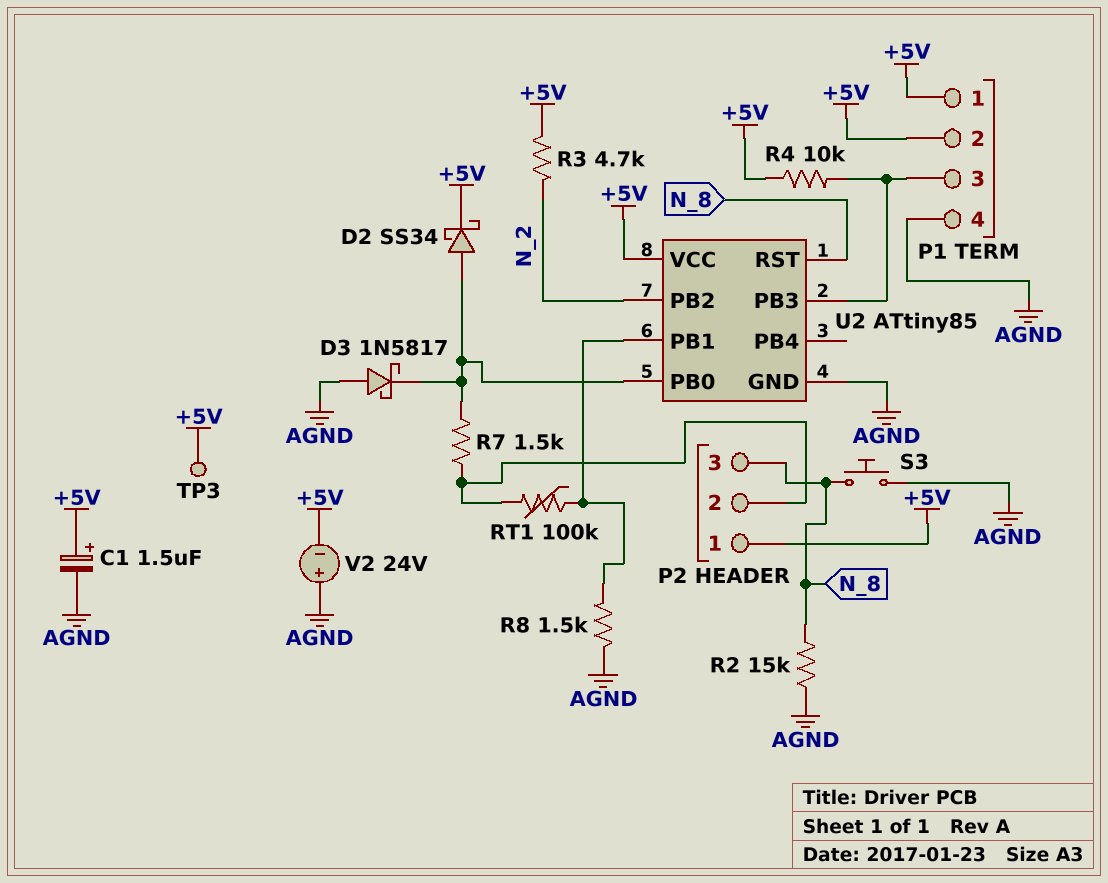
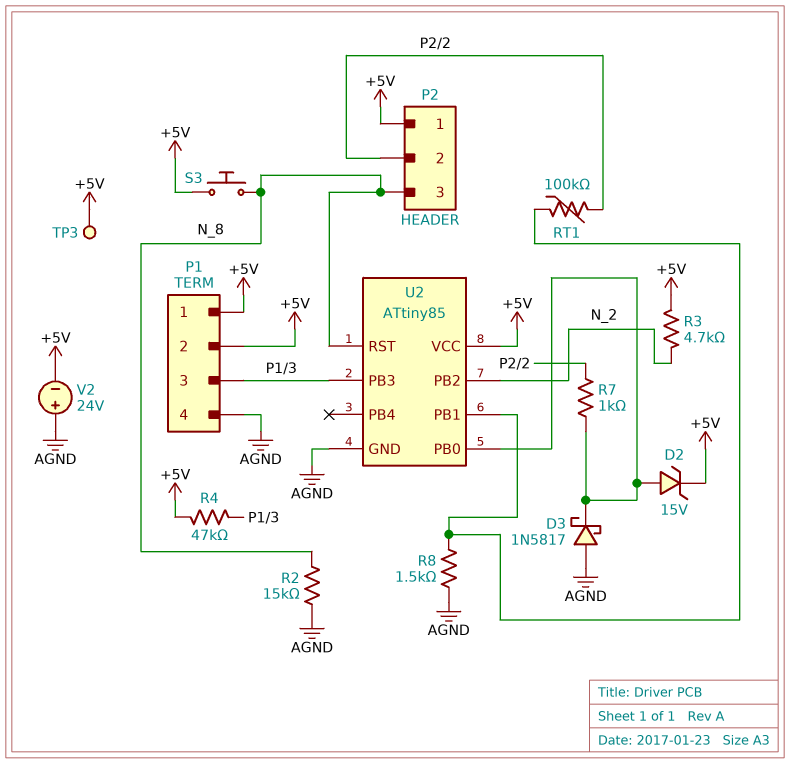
C1: 1.5uF (plus +5V, minus AGND) -> none
D2: schottky SS34 (A U2/PB0, K +5V) -> zener 15V (A U2/PB0, K +5V)
R4: 10k (+5V, P1/3) -> 47k (+5V, P1/3)
R7: 1.5k (P2/2, U2/PB0) -> 1k (P2/2, U2/PB0)
S3: button (AGND, N_8) -> button (+5V, N_8)

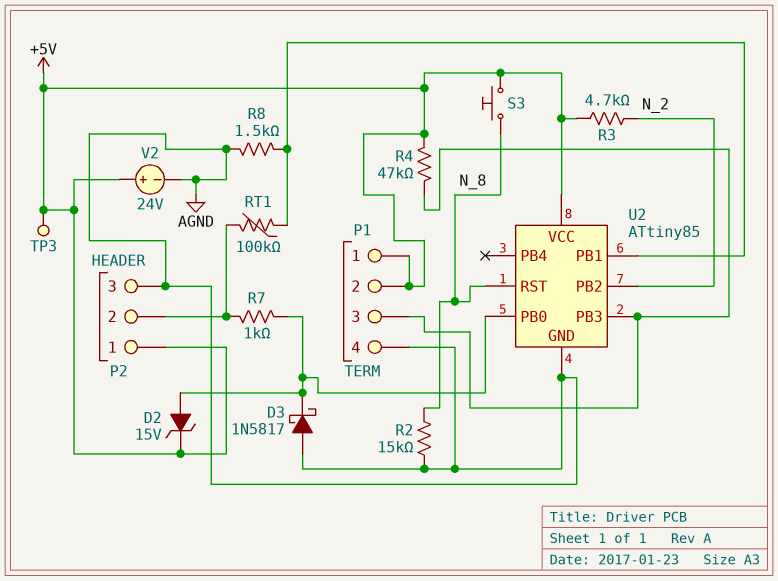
P2 pin 3: N_8 -> AGND
V2: 24V (plus AGND, minus +5V) -> 24V (plus +5V, minus AGND)

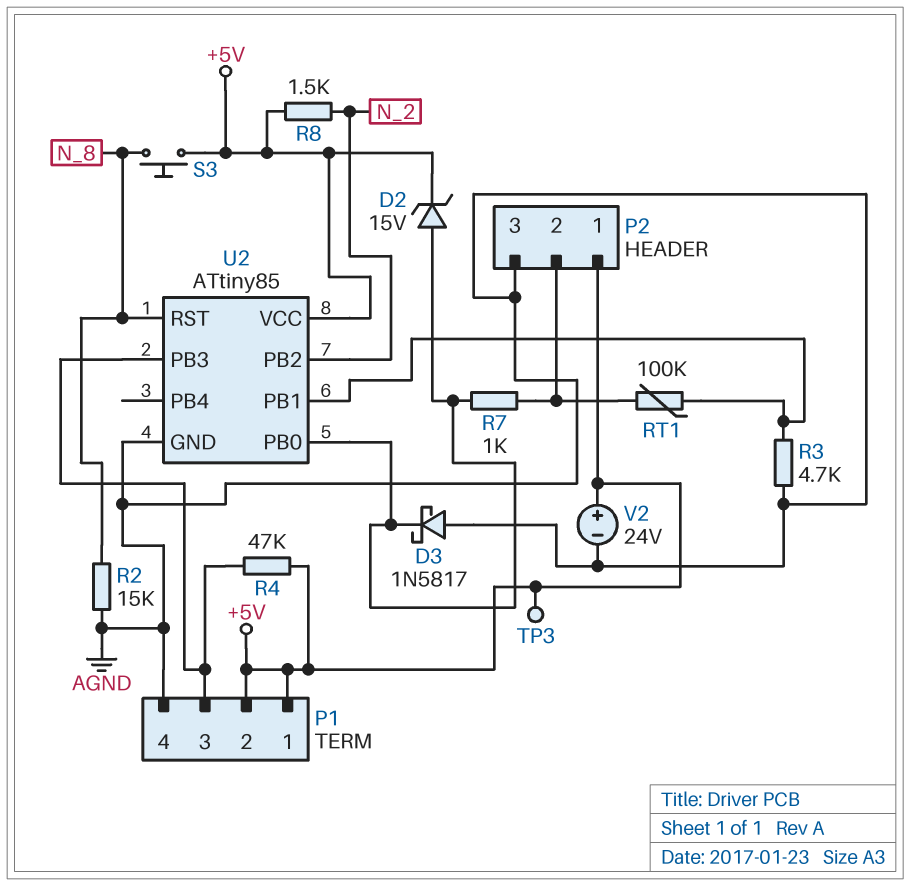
R3: 4.7k (+5V, N_2) -> 4.7k (AGND, U2/PB1)
R8: 1.5k (AGND, U2/PB1) -> 1.5k (+5V, N_2)

